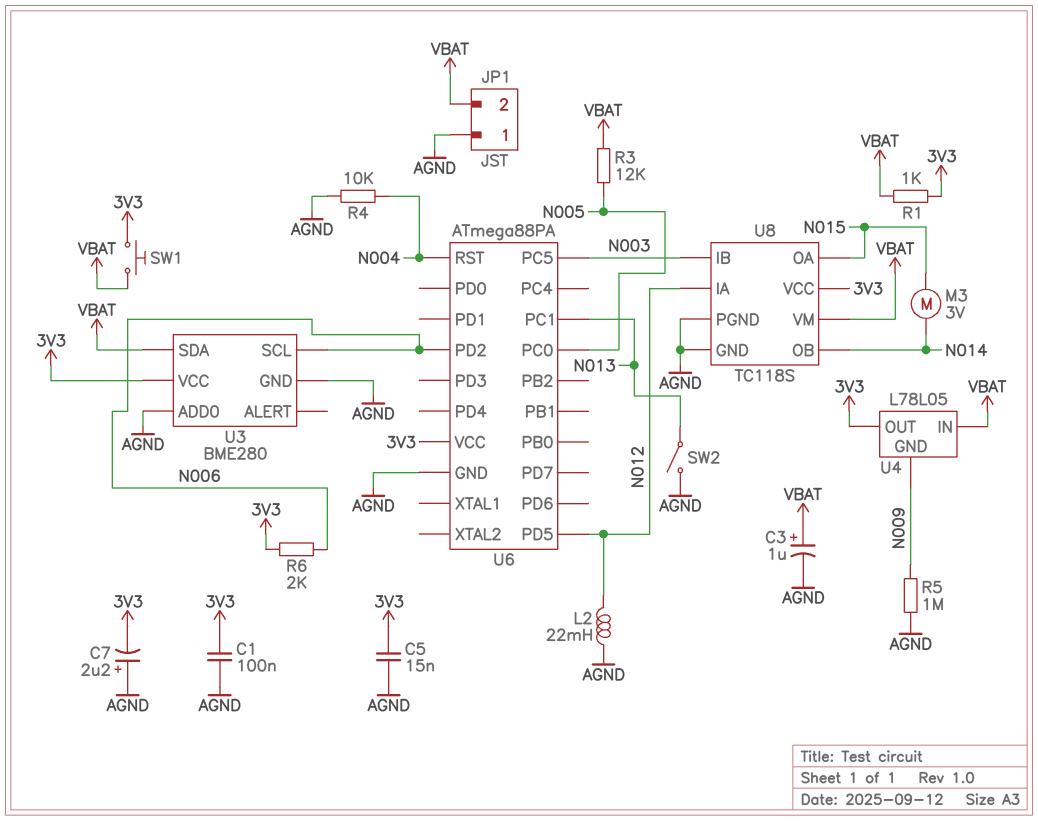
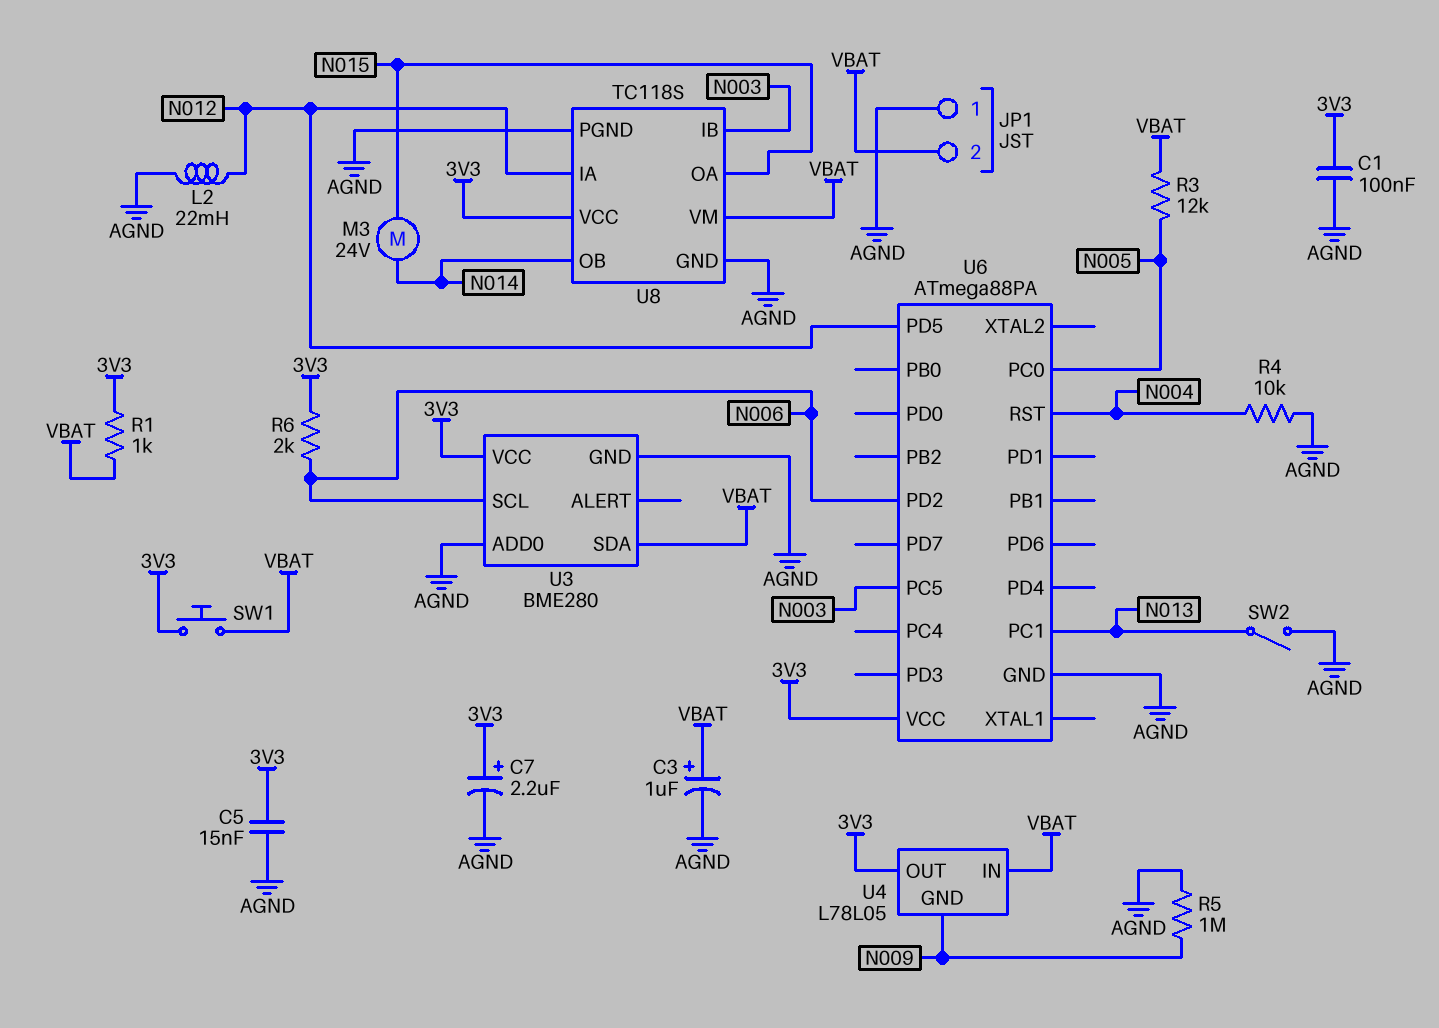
C7: 2.2uF (plus AGND, minus 3V3) -> 2.2uF (plus 3V3, minus AGND)
M3: motor 3V (N014, N015) -> motor 24V (N014, N015)

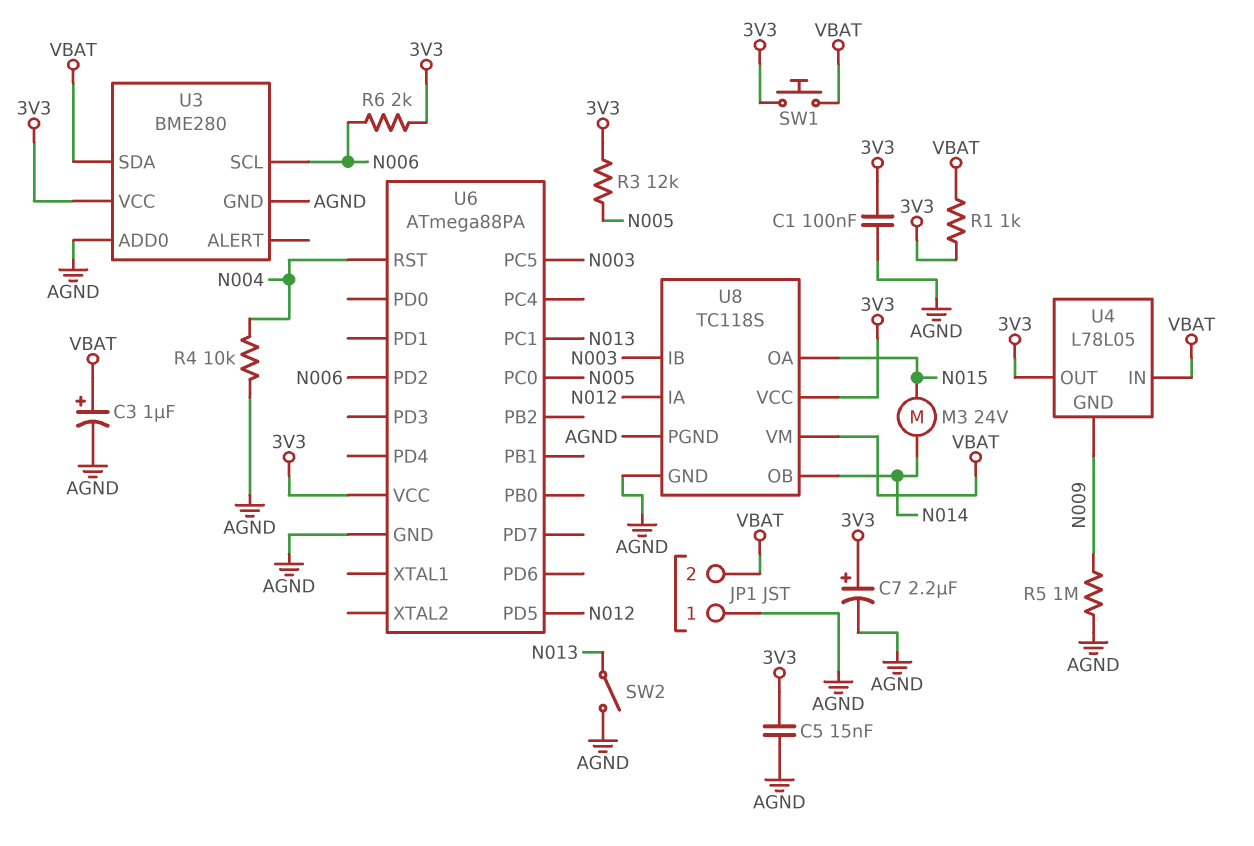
L2: 22mH (AGND, N012) -> none
R3: 12k (N005, VBAT) -> 12k (3V3, N005)

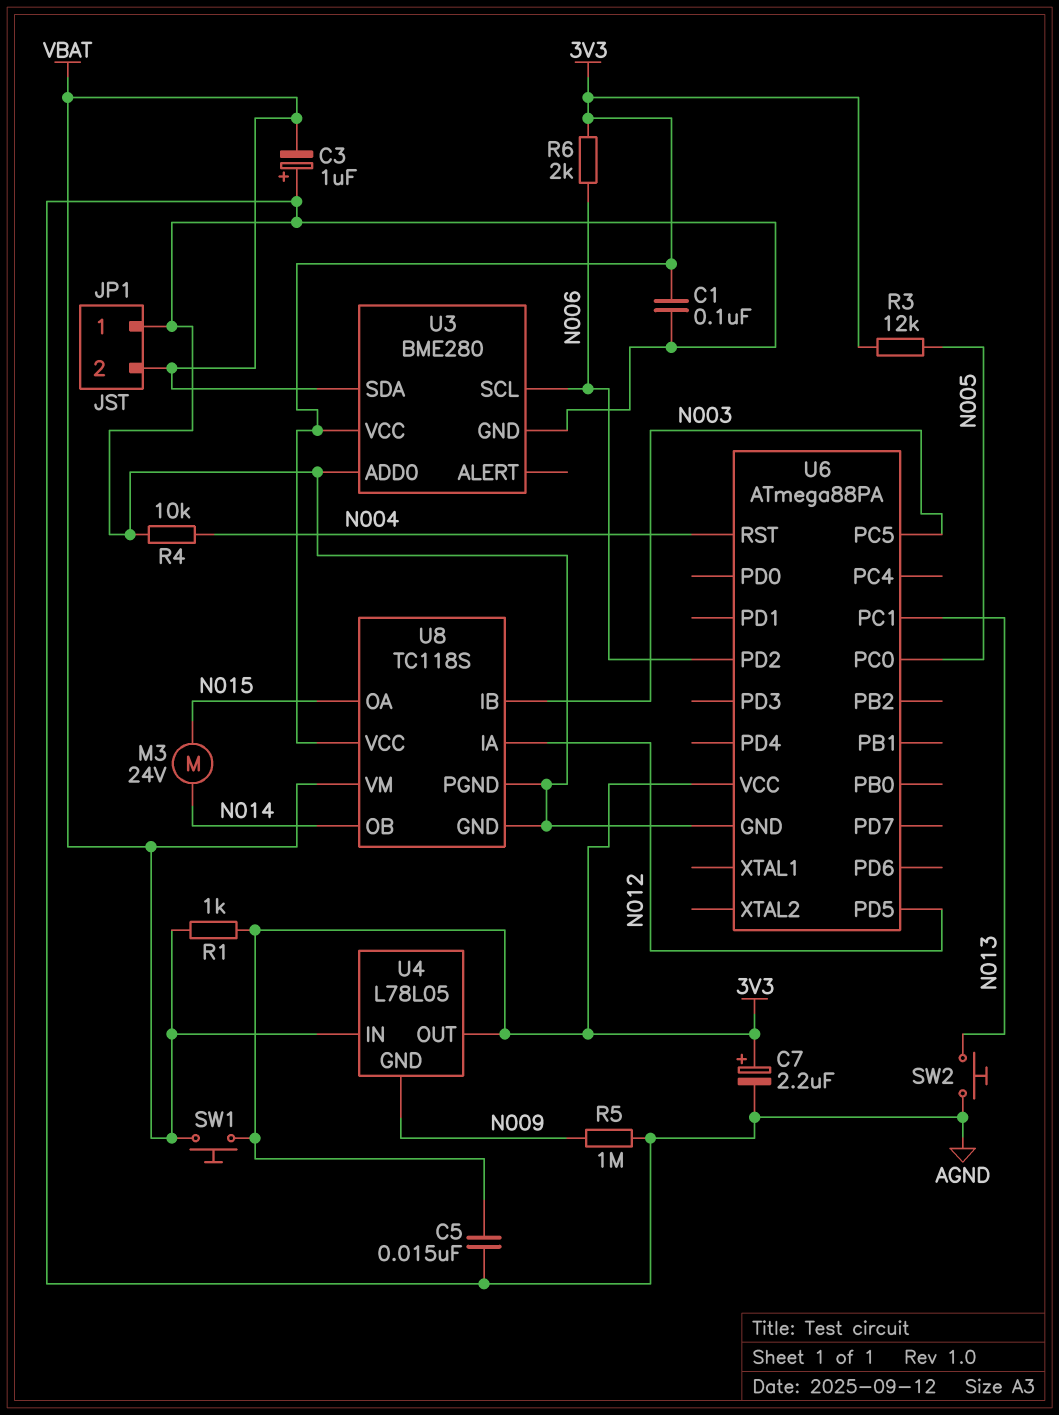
C3: 1uF (plus VBAT, minus AGND) -> 1uF (plus AGND, minus VBAT)
SW2: switch (AGND, N013) -> button (AGND, N013)

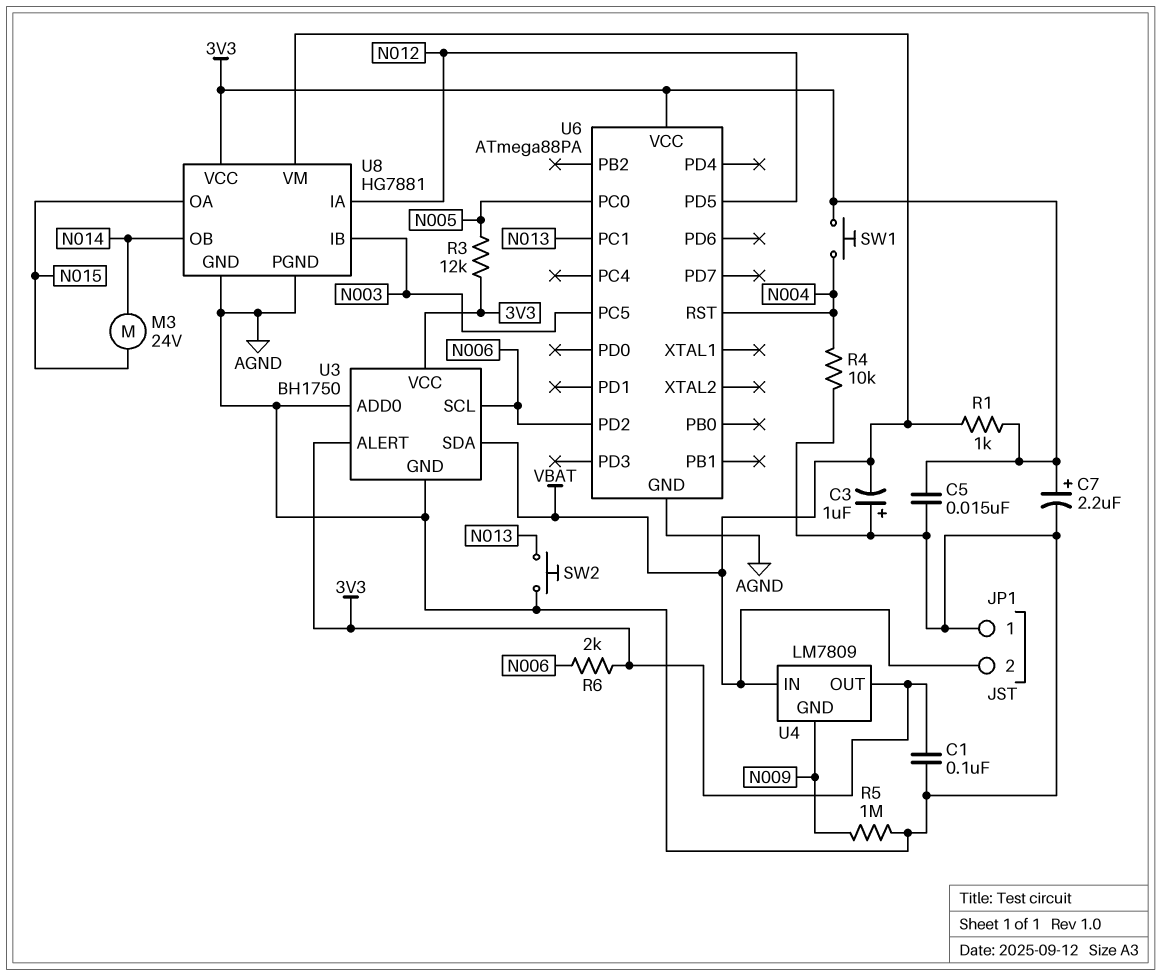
SW1: button (3V3, VBAT) -> button (3V3, N004)
U3: BME280 -> BH1750
U3 pin ALERT: none -> 3V3
U4: L78L05 -> LM7809
U8: TC118S -> HG7881

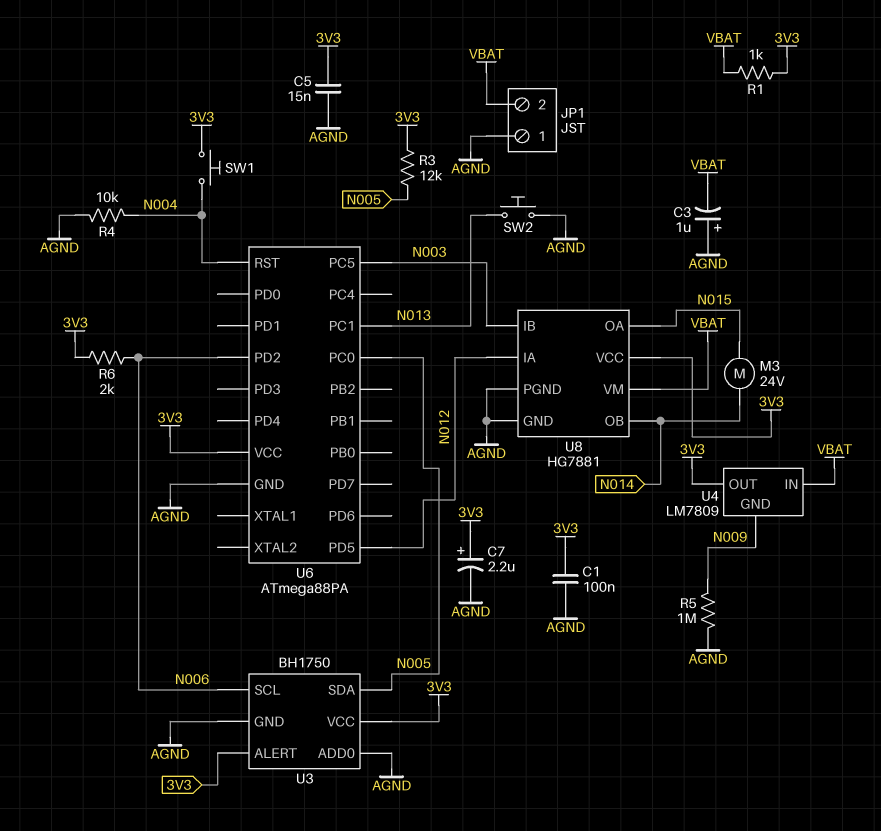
U3 pin SDA: VBAT -> N005

